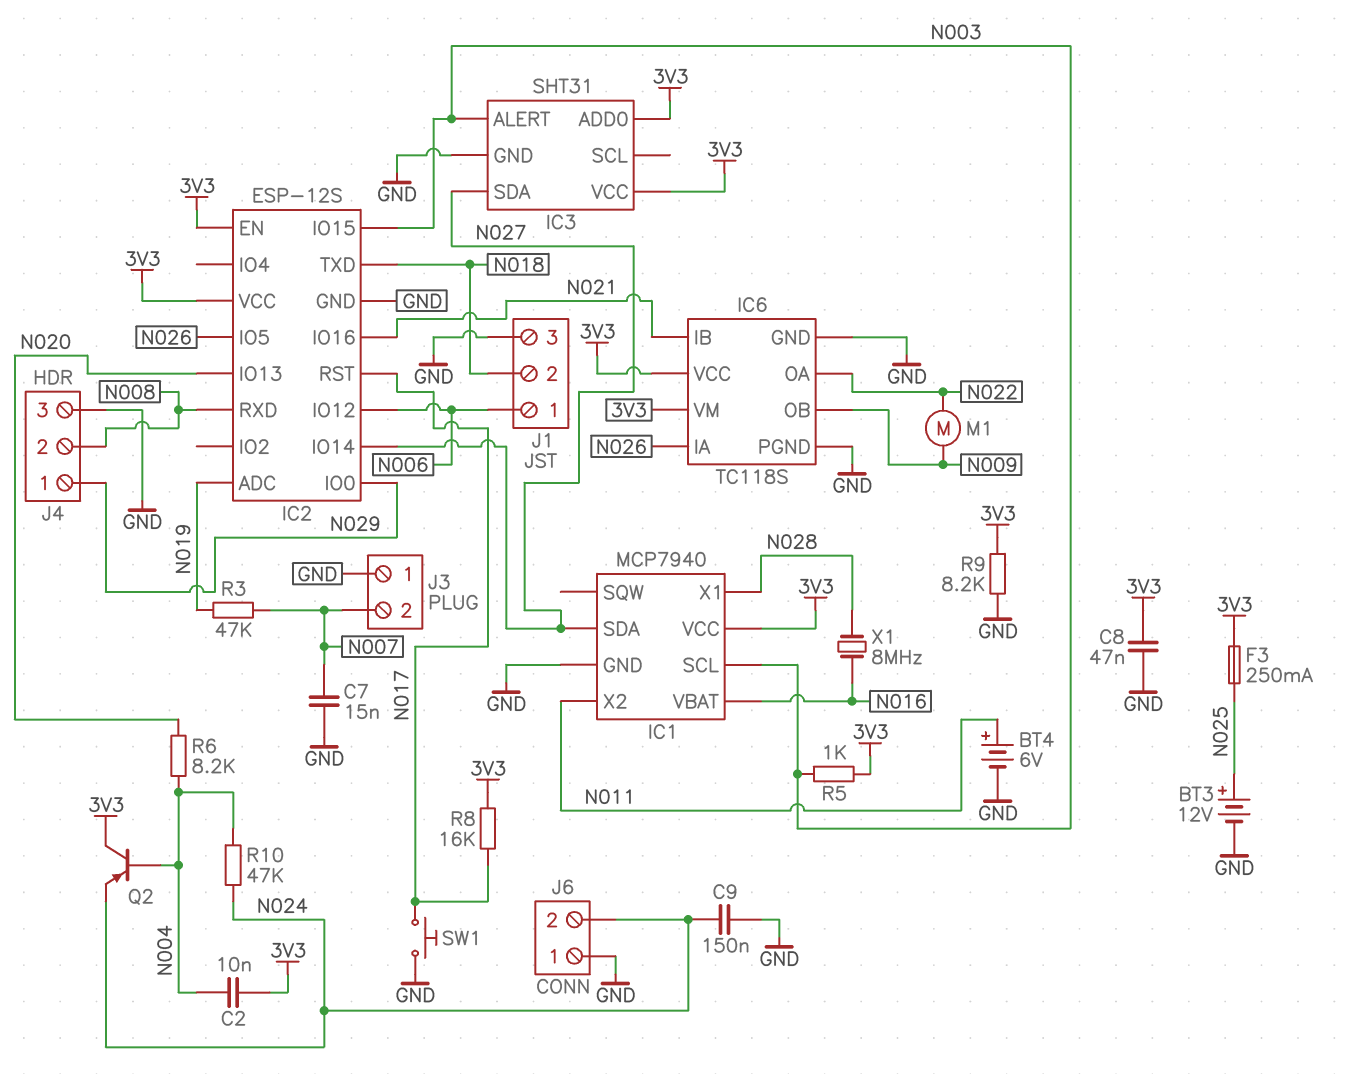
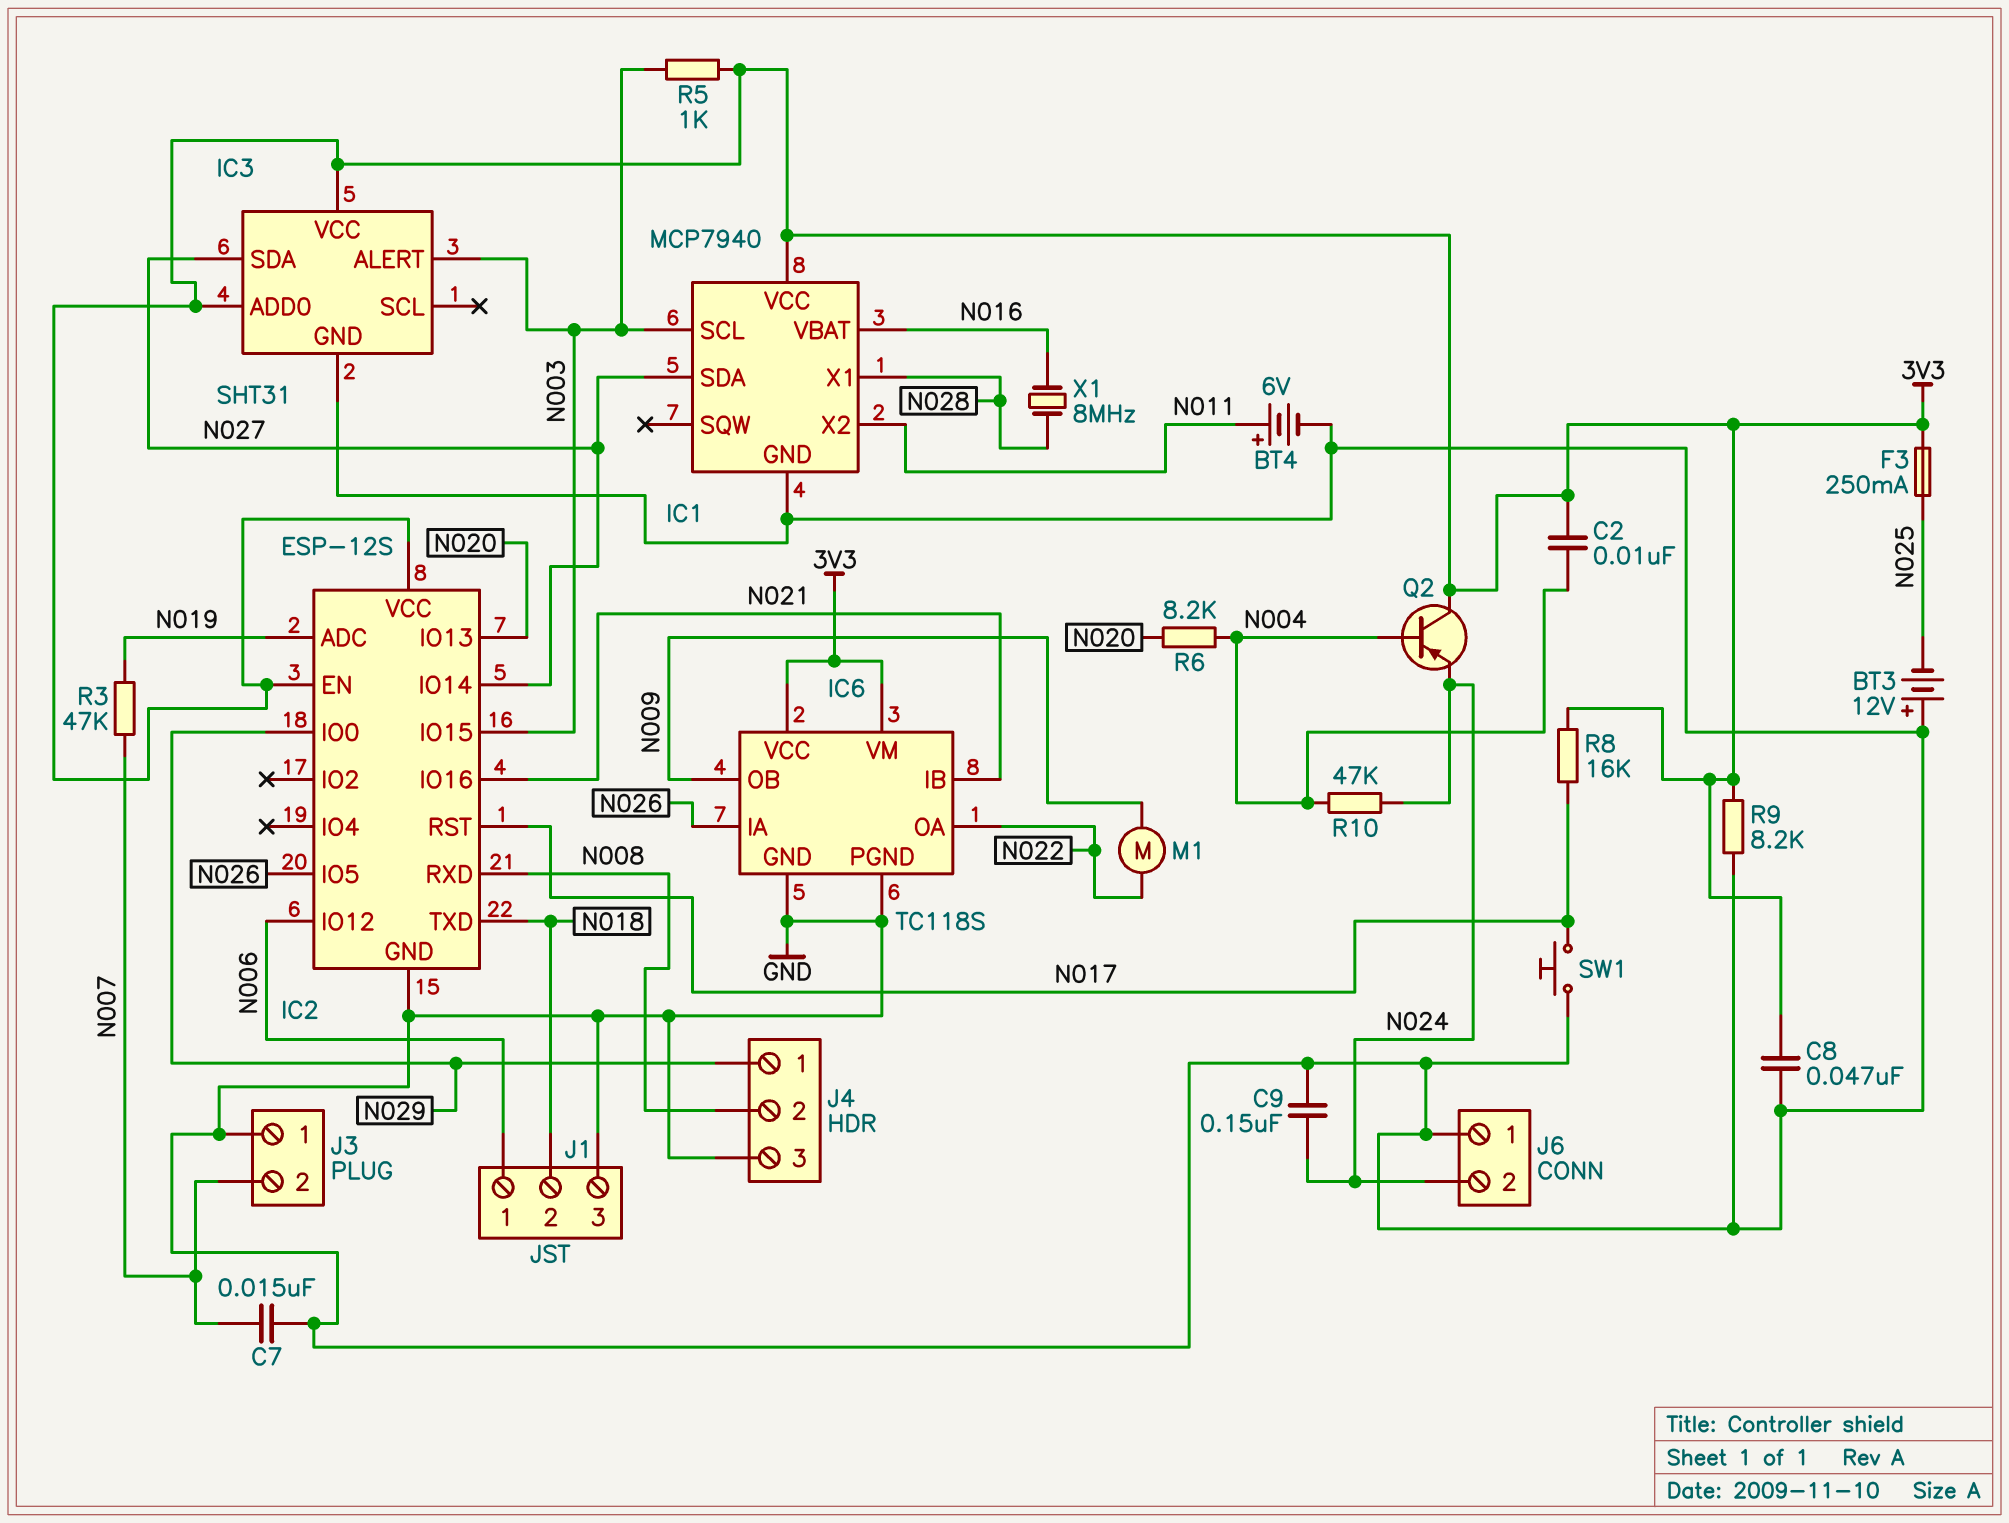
BT3: 12V (plus N025, minus GND) -> 12V (plus GND, minus N025)

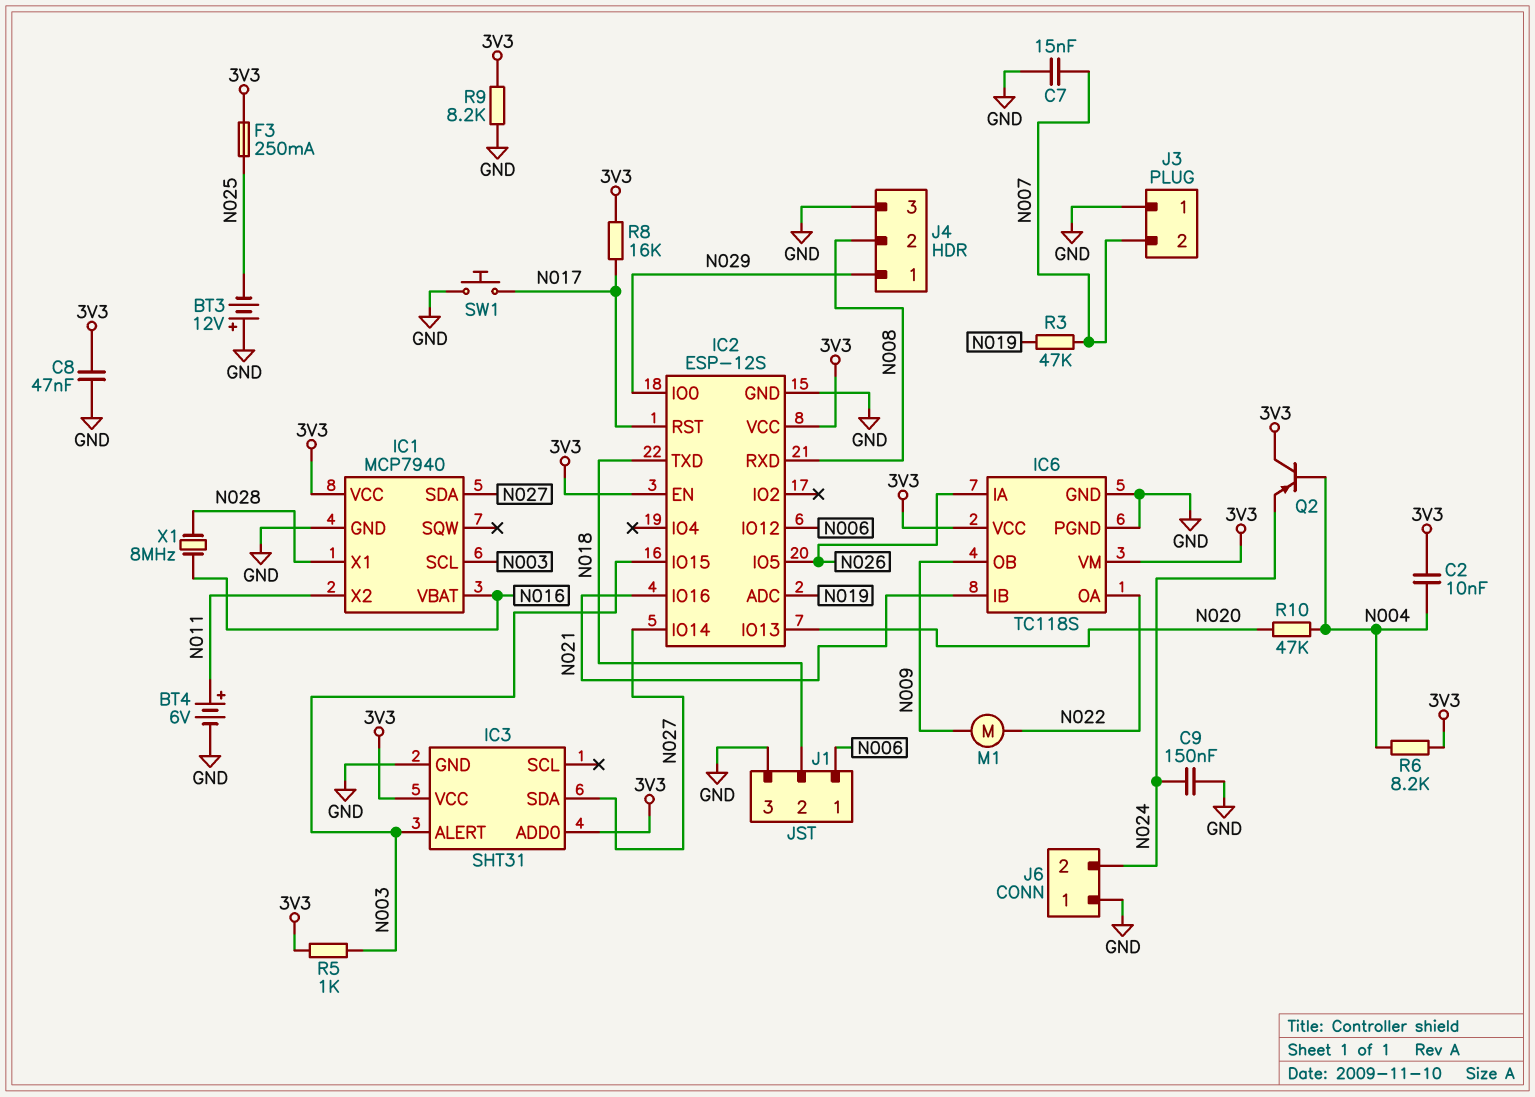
R6: 8.2k (N004, N020) -> 8.2k (3V3, N004)
R10: 47k (N004, N024) -> 47k (N004, N020)

